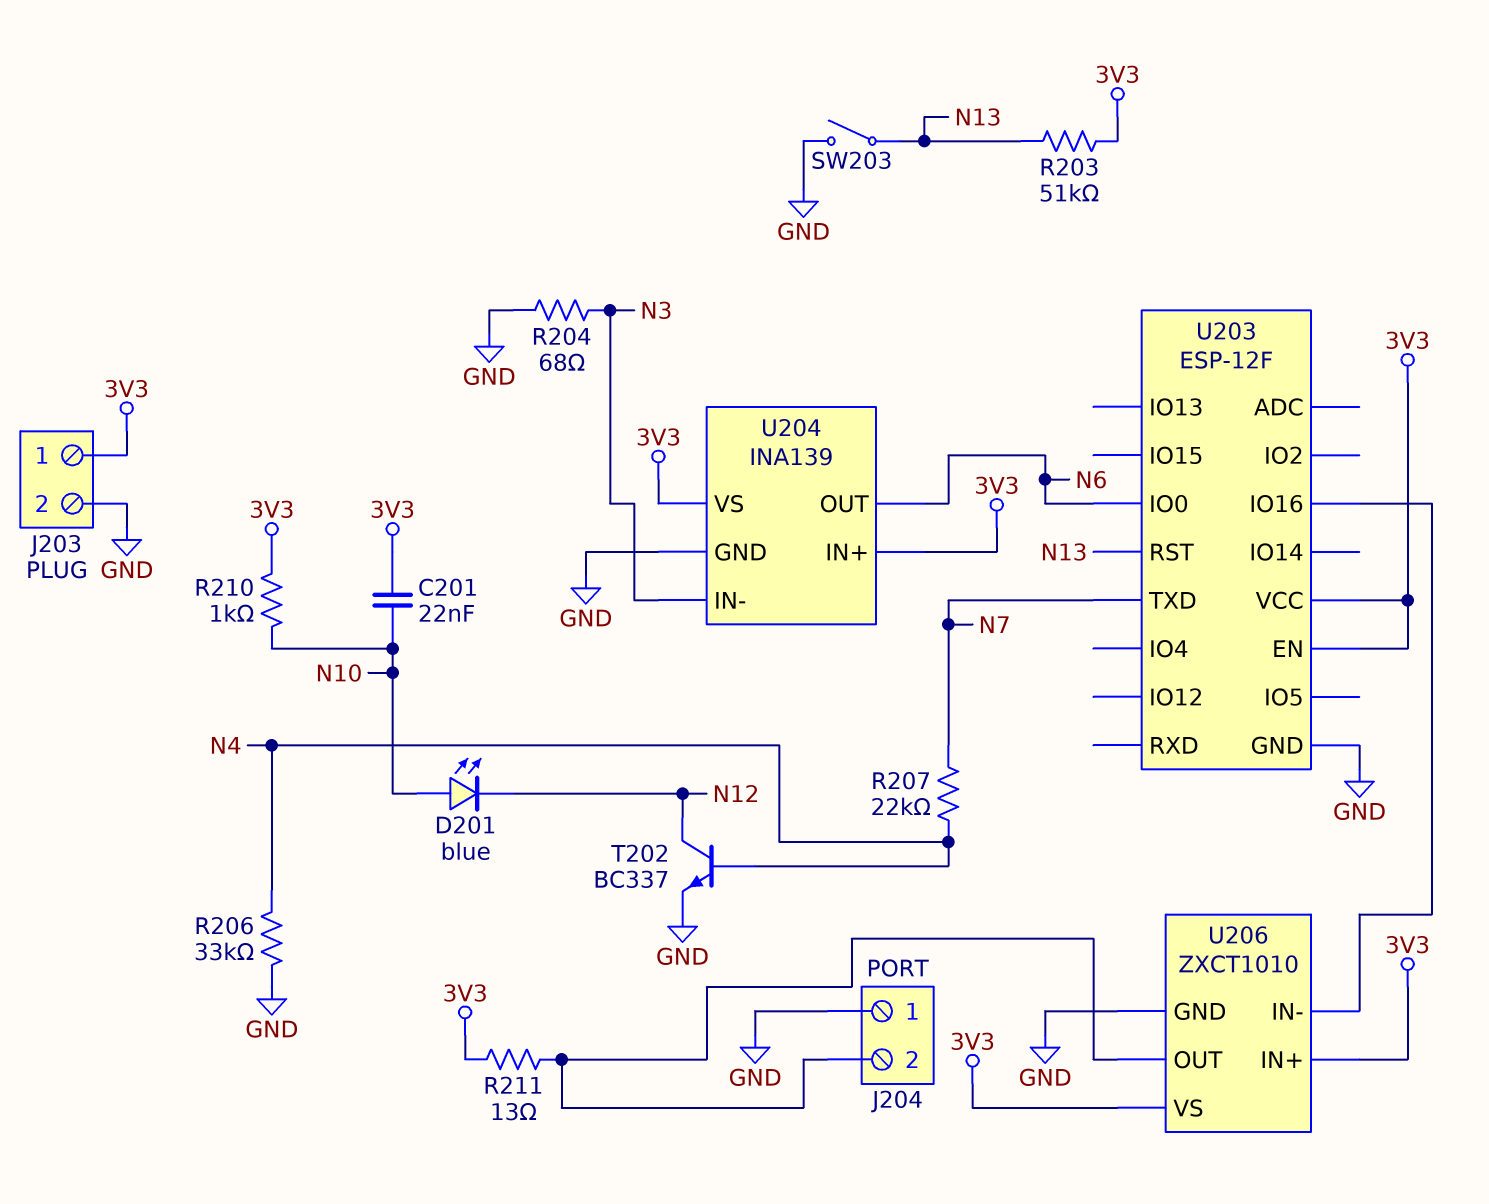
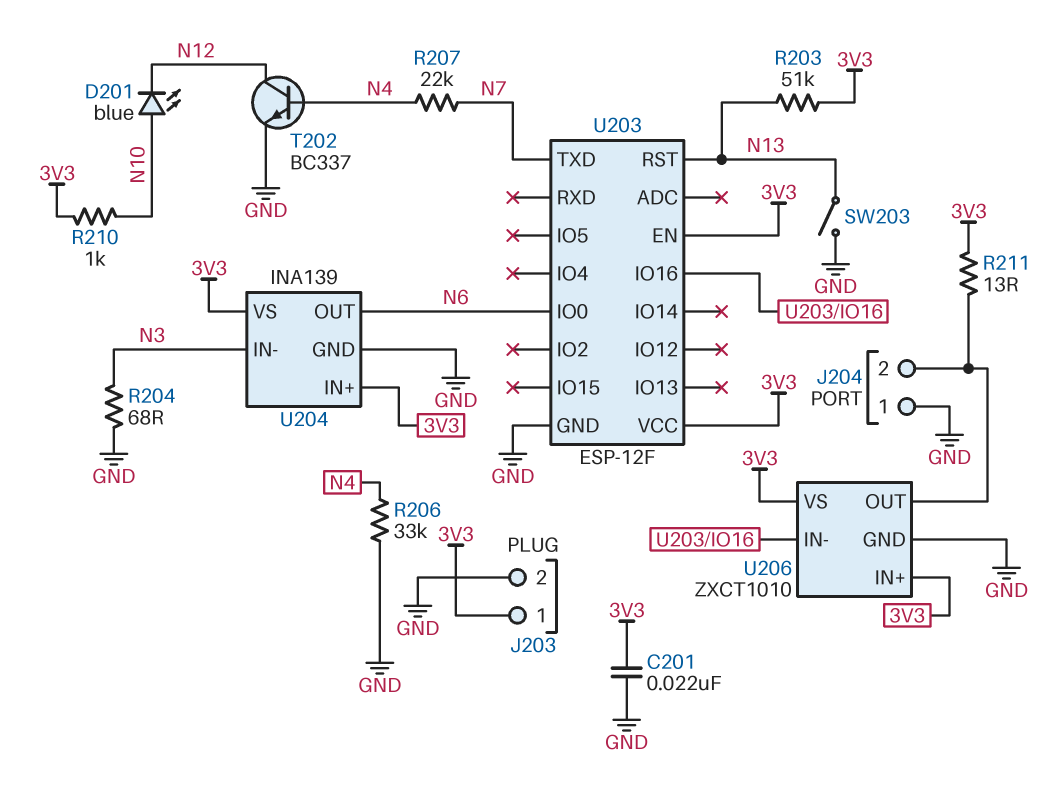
C201: 22nF (3V3, N10) -> 22nF (3V3, GND)

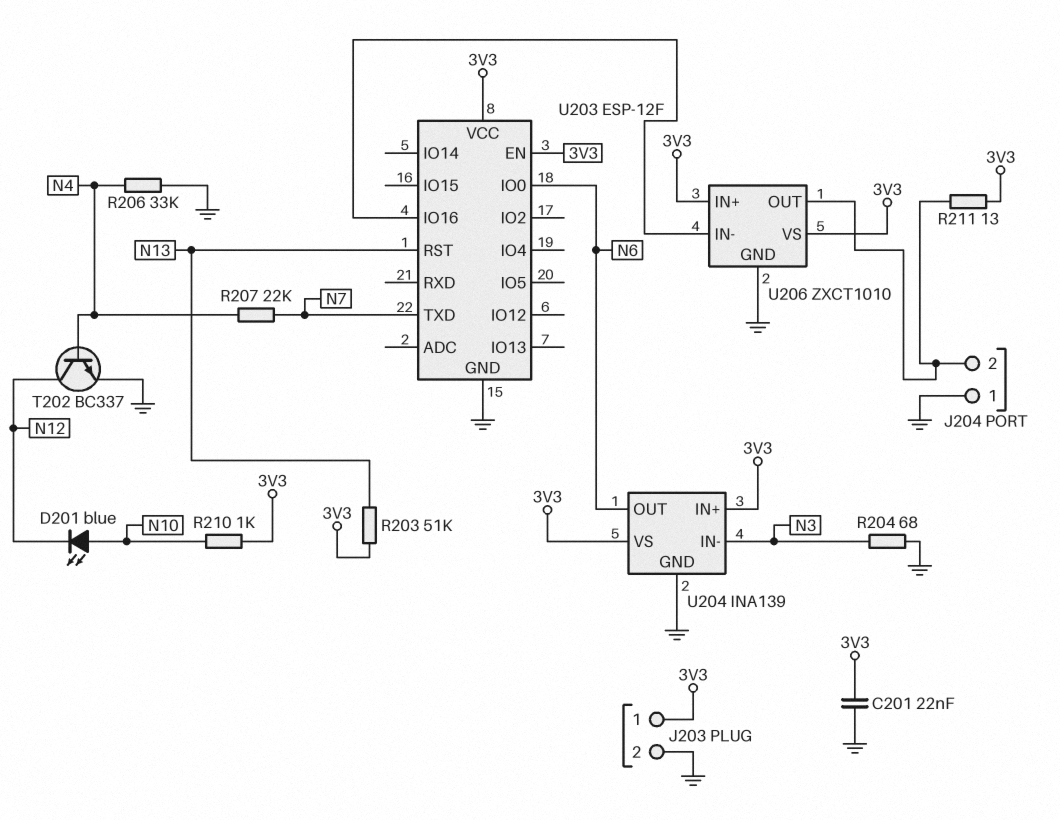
SW203: switch (GND, N13) -> none

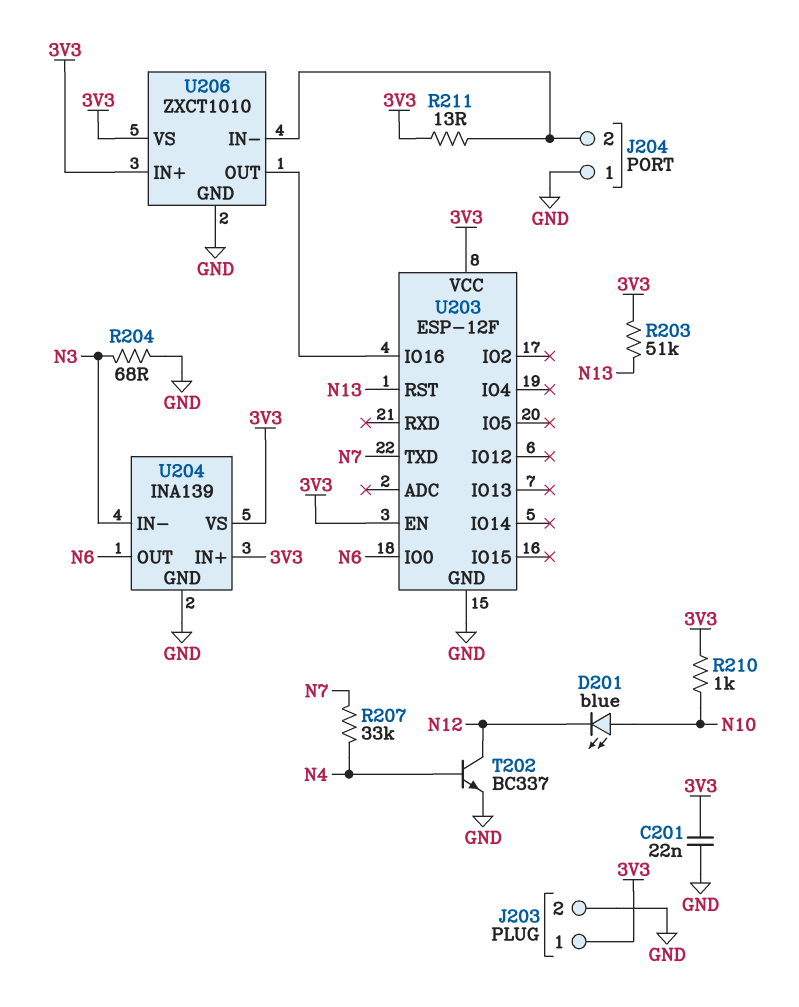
R206: 33k (GND, N4) -> none
R207: 22k (N4, N7) -> 33k (N4, N7)
U206 pin IN-: U203/IO16 -> J204/2
U206 pin OUT: J204/2 -> U203/IO16

